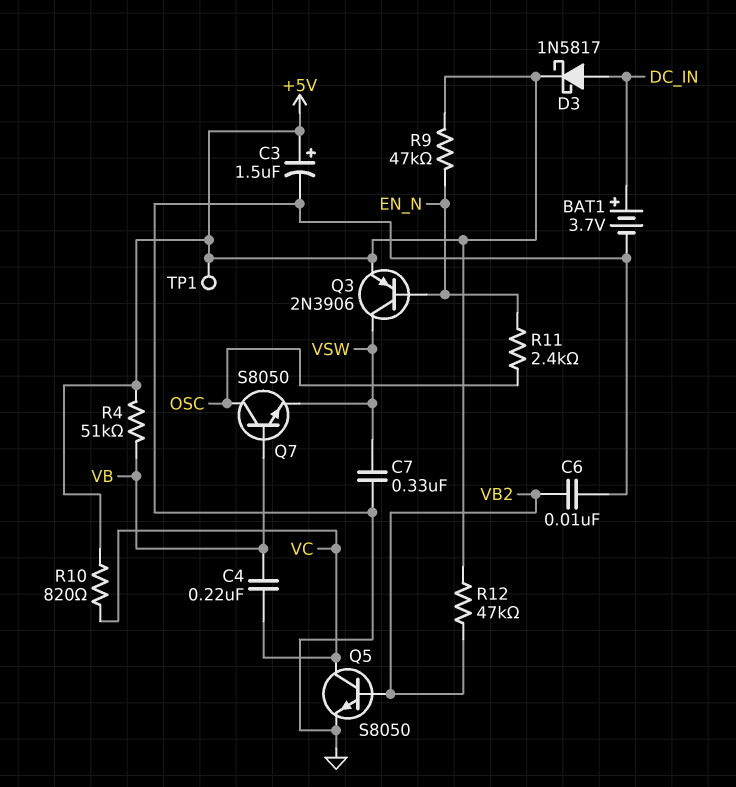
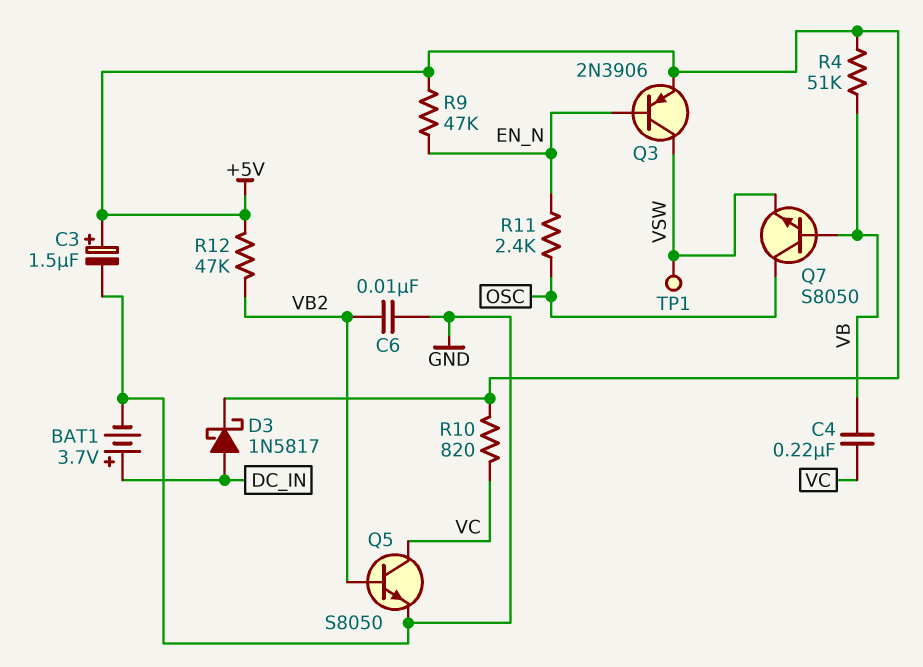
C7: 330nF (GND, VSW) -> none
TP1: test point (+5V) -> test point (VSW)

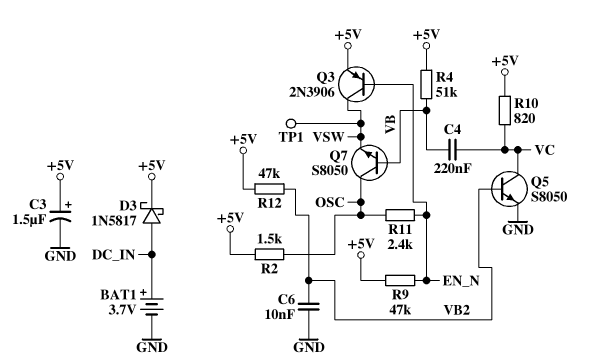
R2: none -> 1.5k (+5V, OSC)

